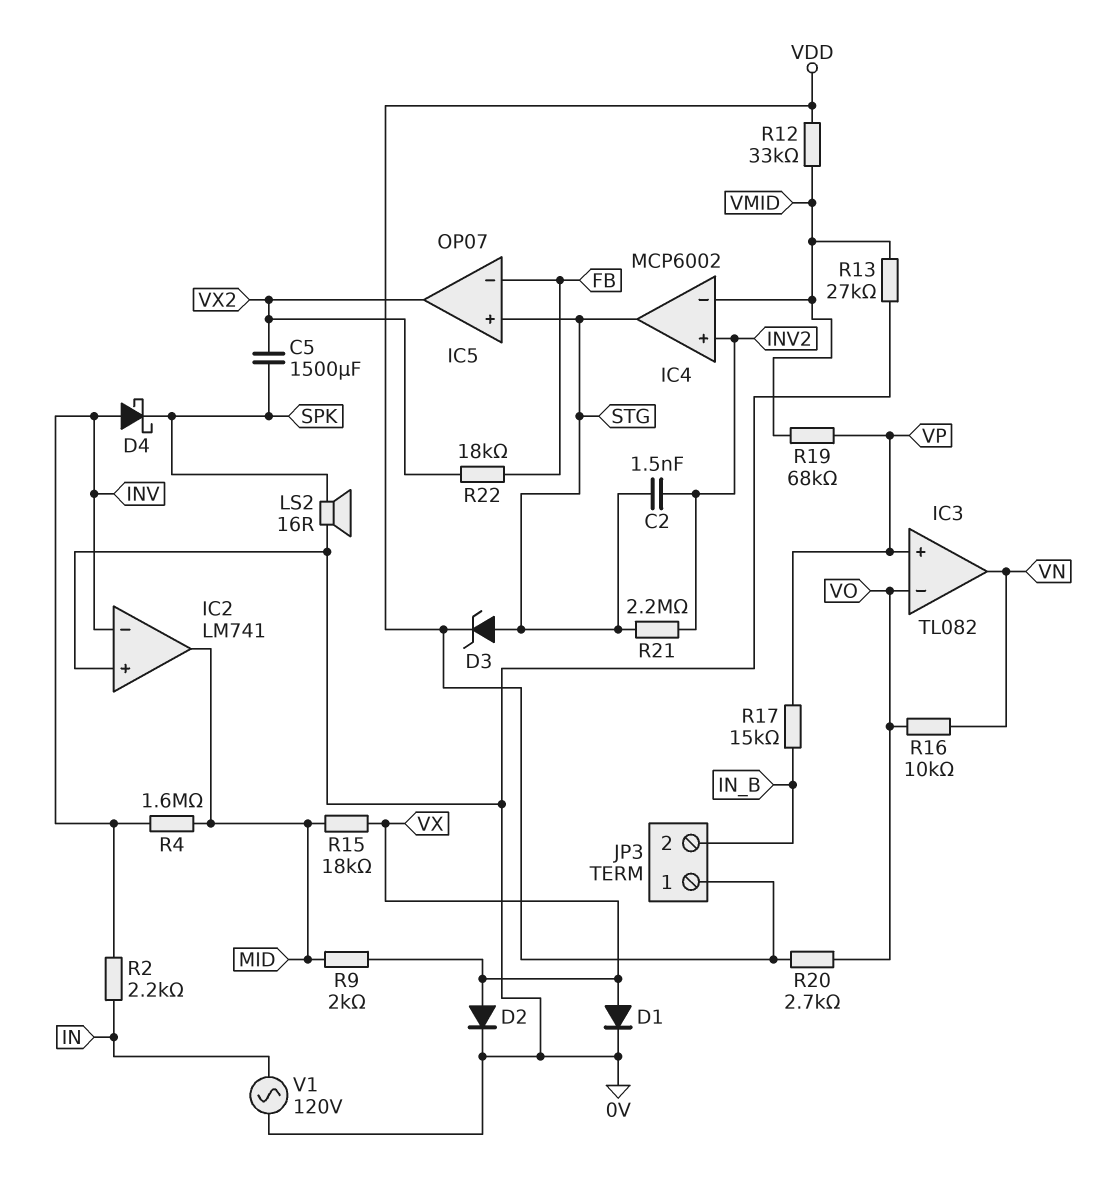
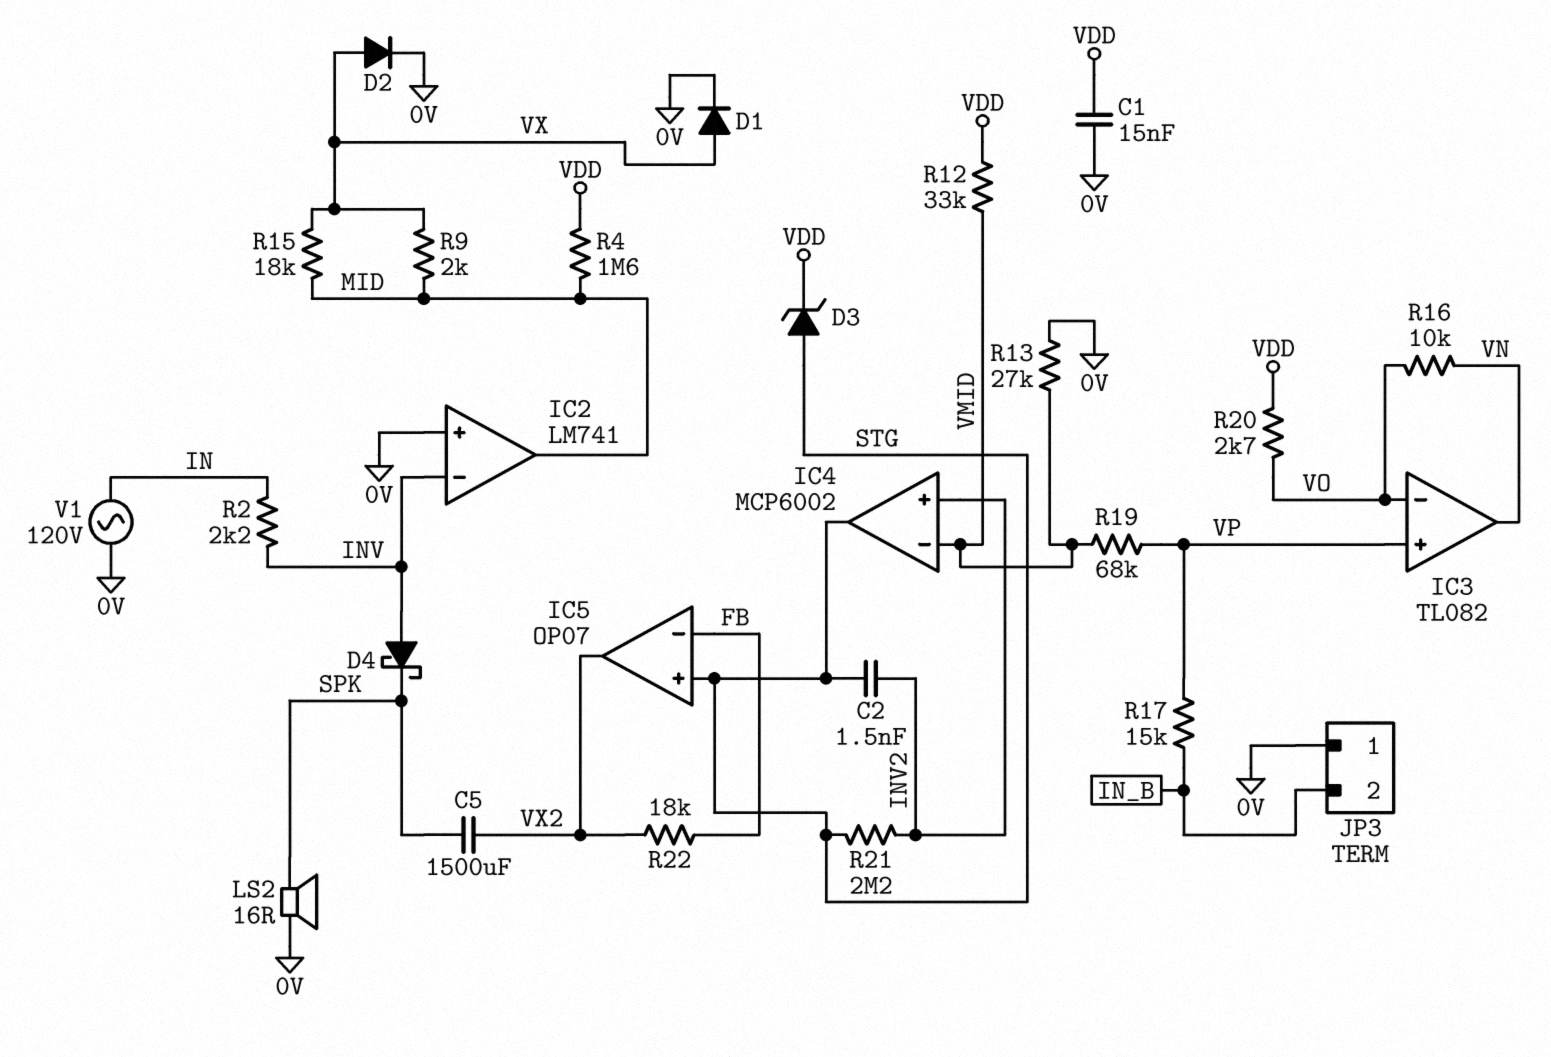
C1: none -> 15nF (0V, VDD)
JP3 pin 1: VDD -> 0V
R4: 1.6M (INV, MID) -> 1.6M (MID, VDD)

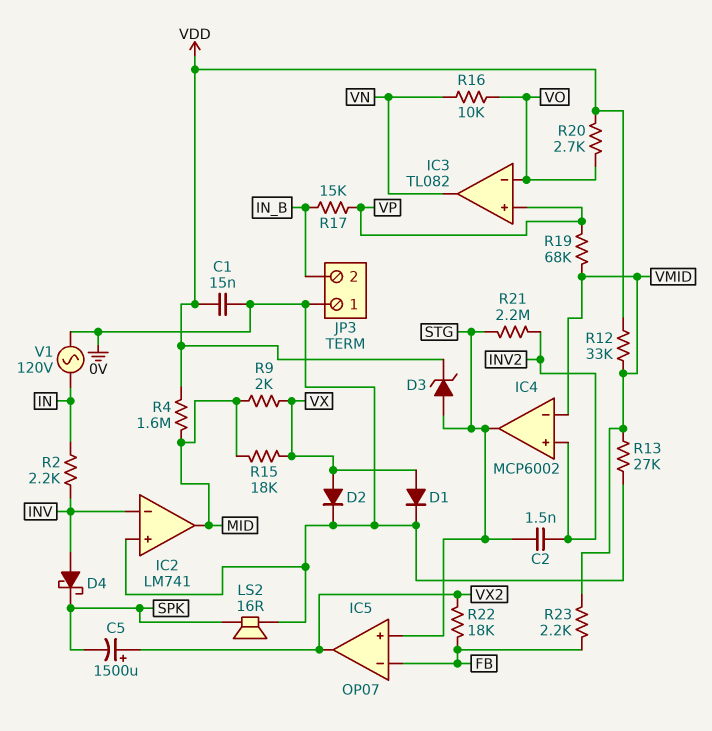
C5: 1500uF (SPK, VX2) -> 1500uF (plus VX2, minus SPK)
R23: none -> 2.2k (FB, VMID)

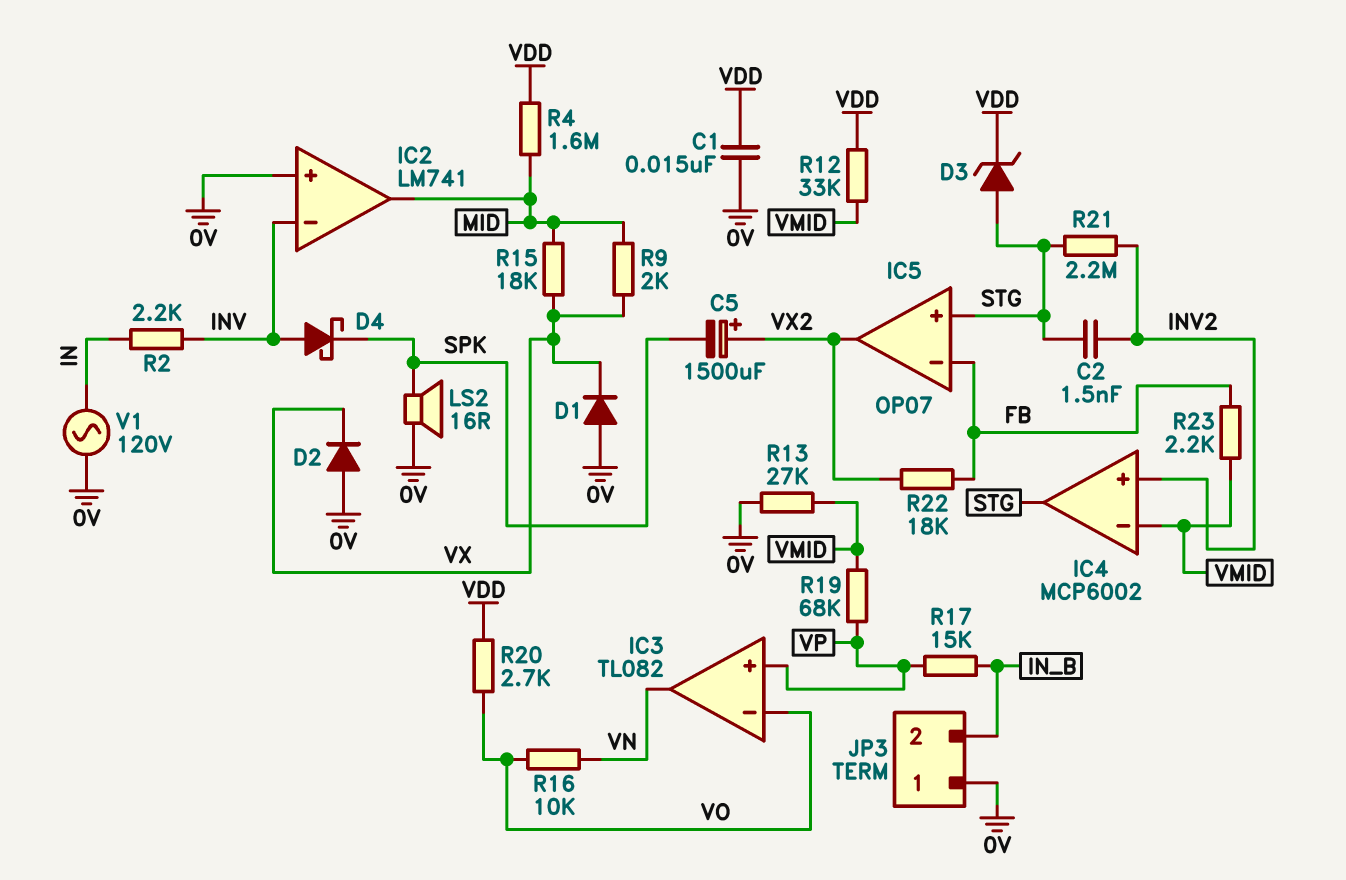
D1: diode (A VX, K 0V) -> diode (A 0V, K VX)
D2: diode (A VX, K 0V) -> diode (A 0V, K VX)

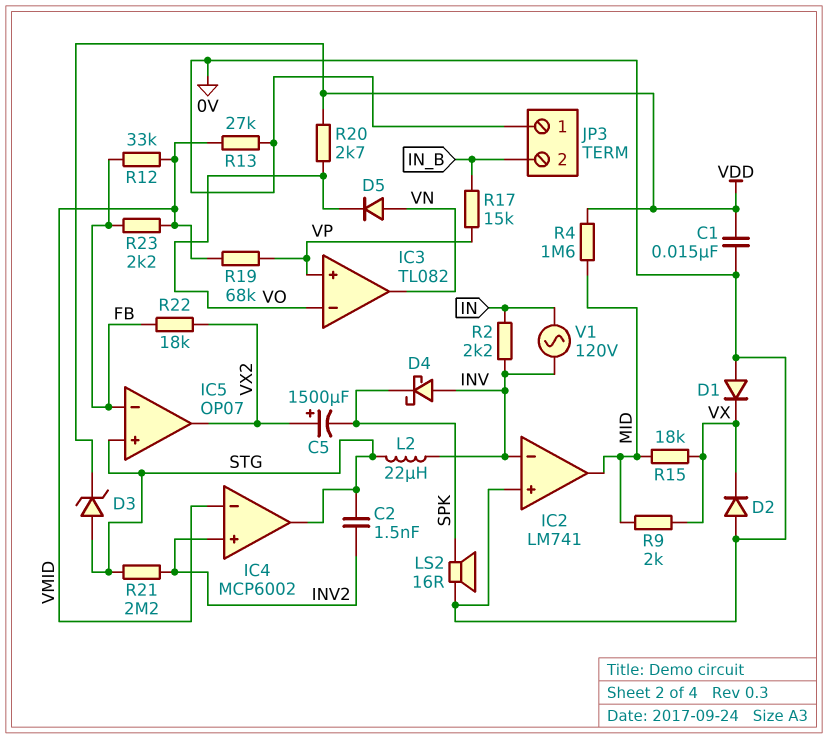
D5: none -> diode (A VN, K VO)
L2: none -> 22uH (INV, STG)
R12: 33k (VDD, VMID) -> 33k (FB, VMID)
R16: 10k (VN, VO) -> none
V1: AC 120V (0V, IN) -> AC 120V (IN, INV)

